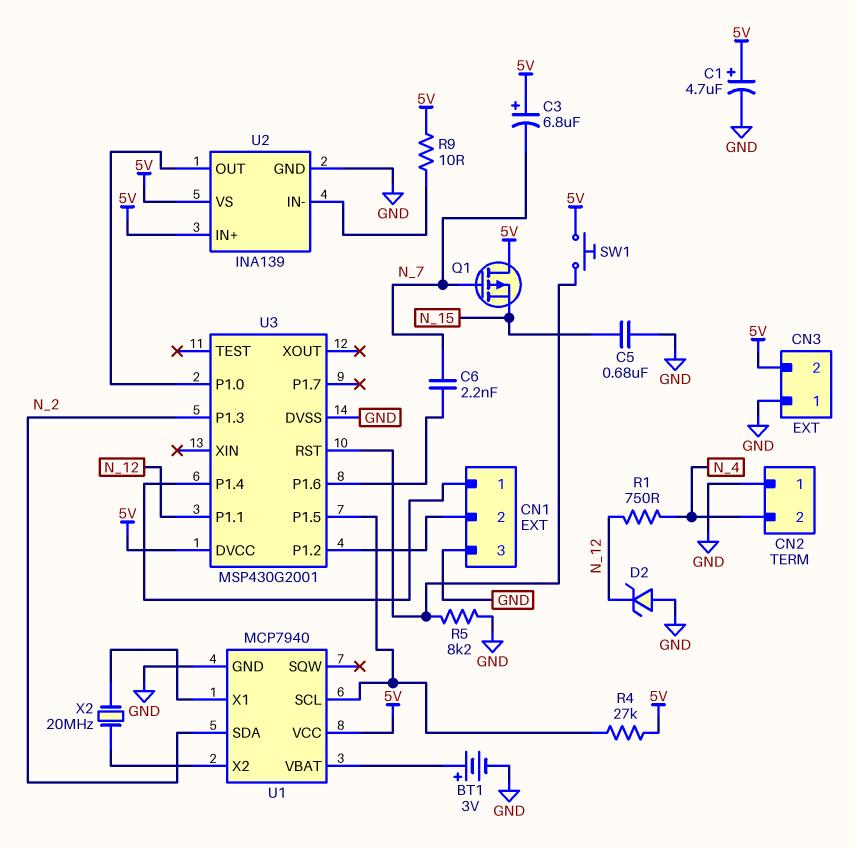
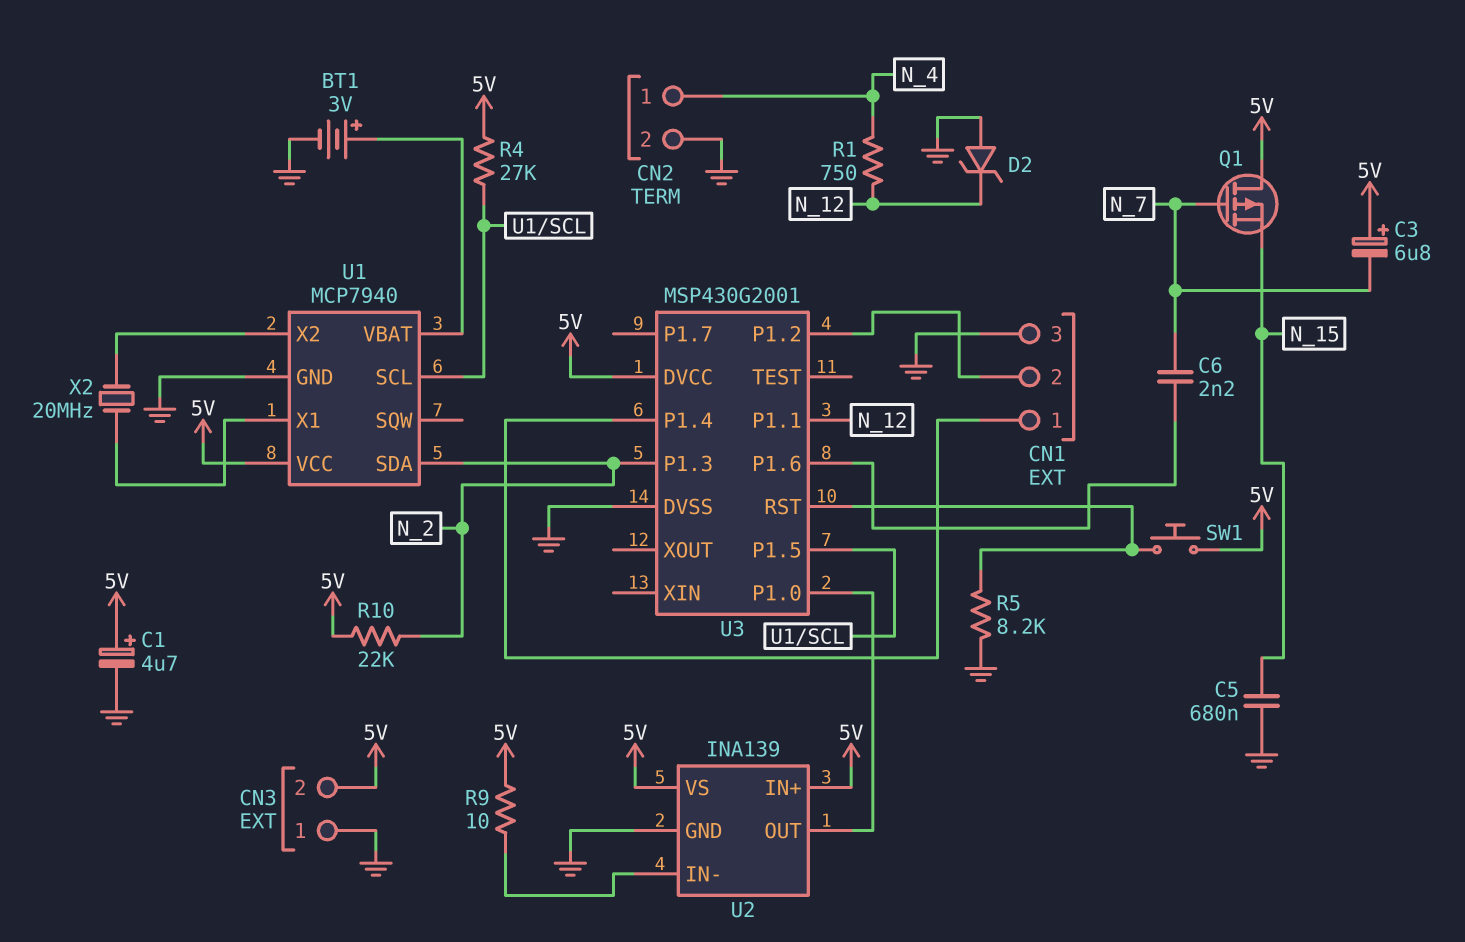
CN2 pin 1: GND -> N_4
CN2 pin 2: N_4 -> GND
R10: none -> 22k (5V, N_2)

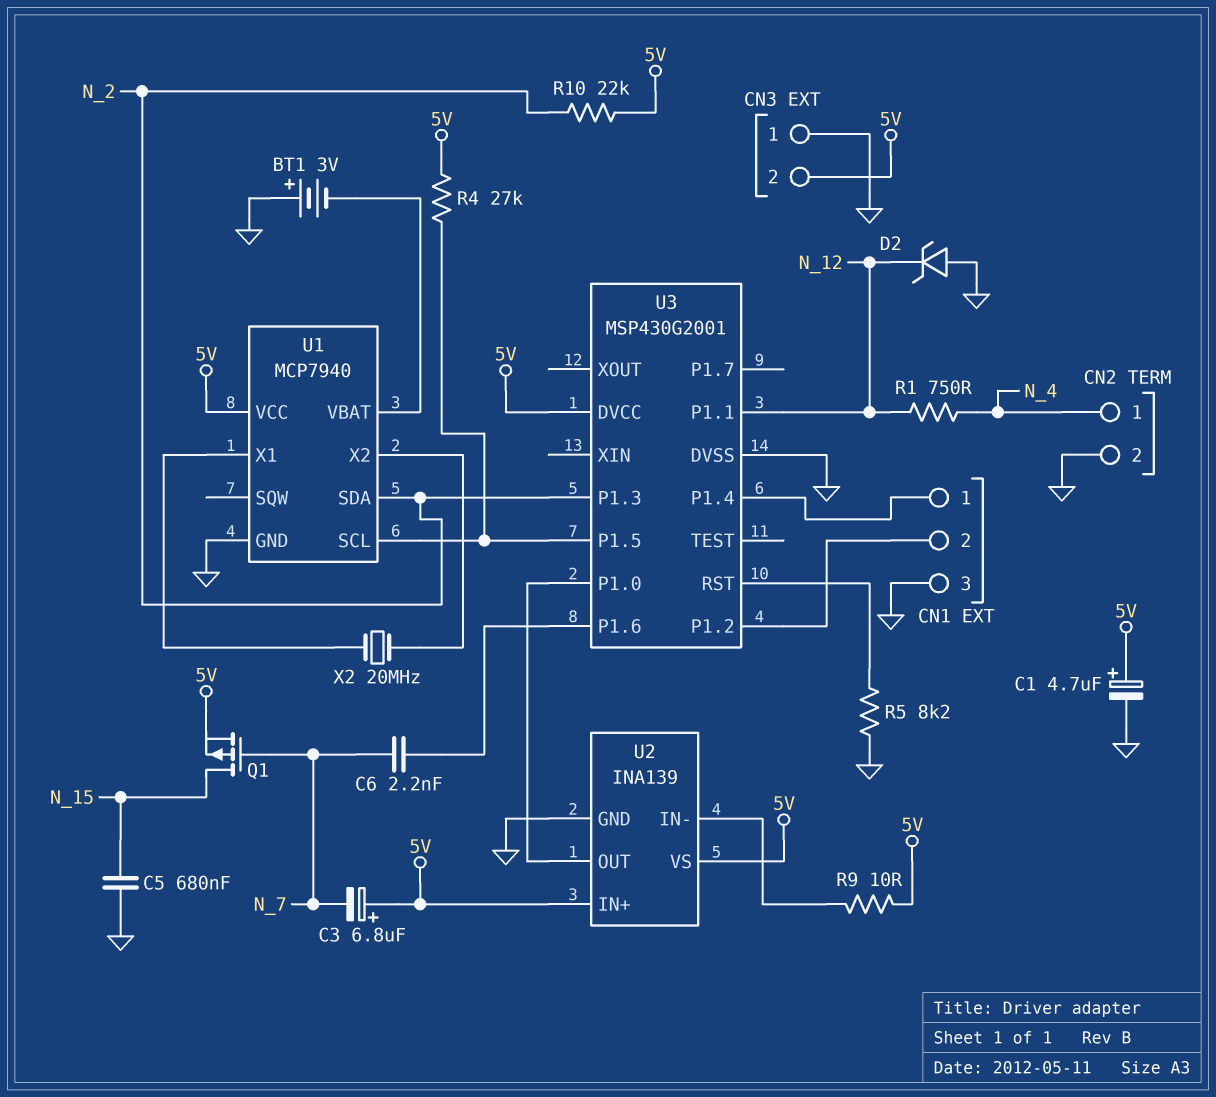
BT1: 3V (plus U1/VBAT, minus GND) -> 3V (plus GND, minus U1/VBAT)
Q1: PMOS (G N_7, D 5V, S N_15) -> PMOS (G N_7, D N_15, S 5V)
SW1: button (5V, U3/RST) -> none

